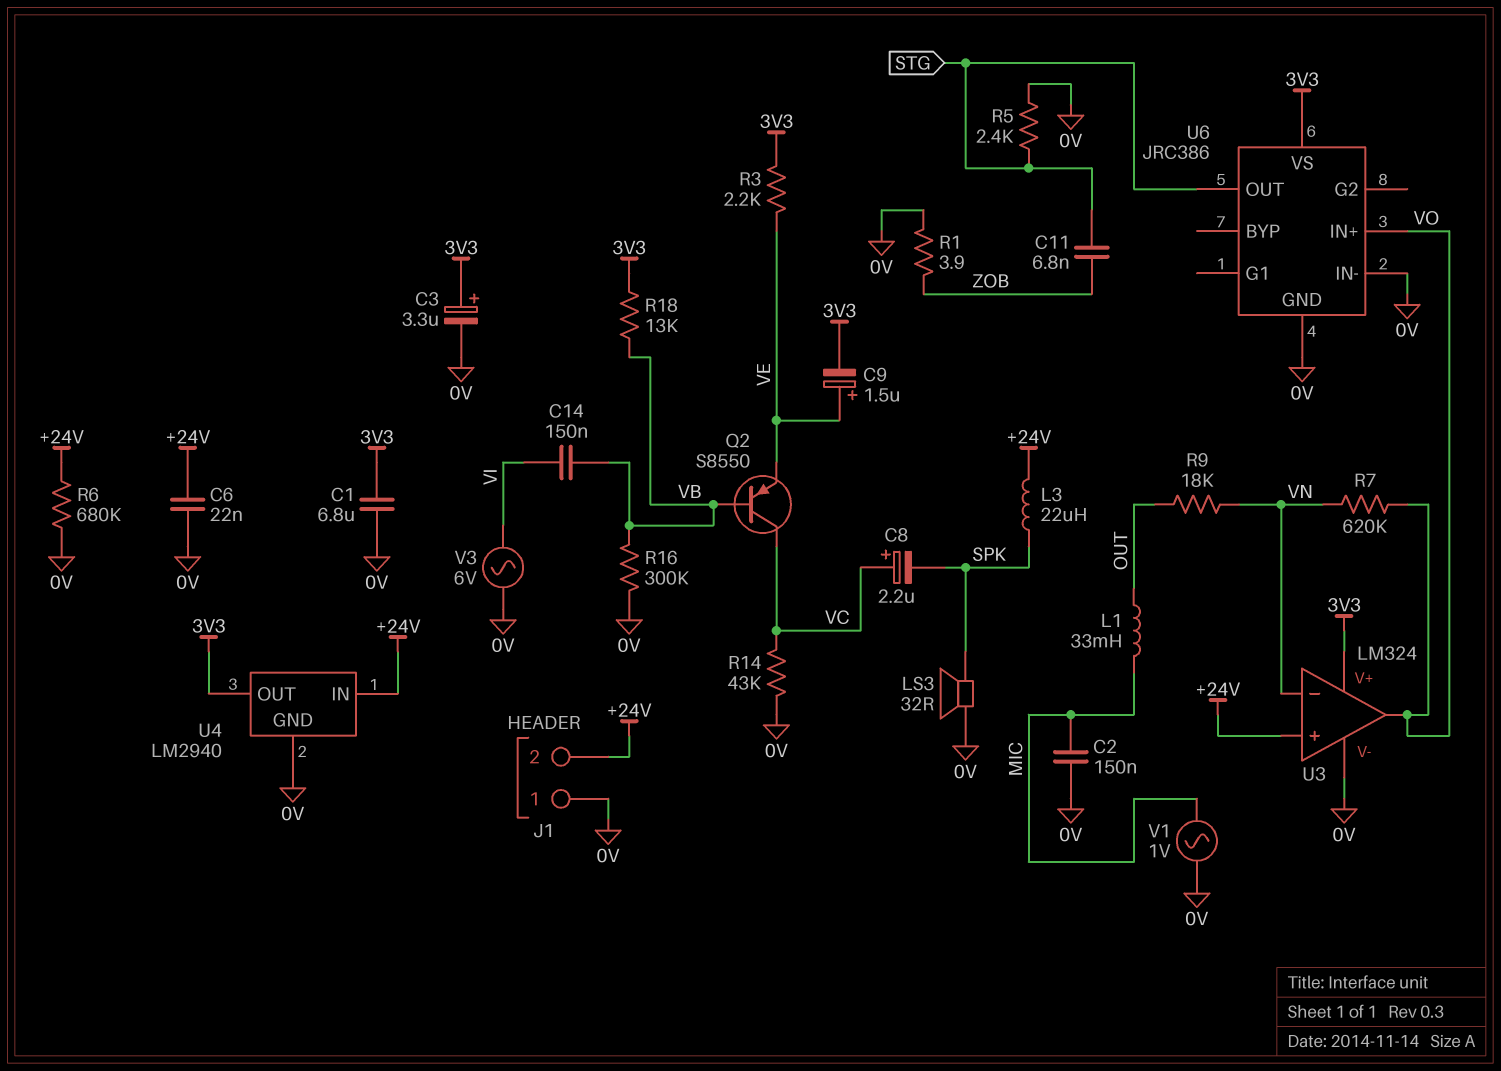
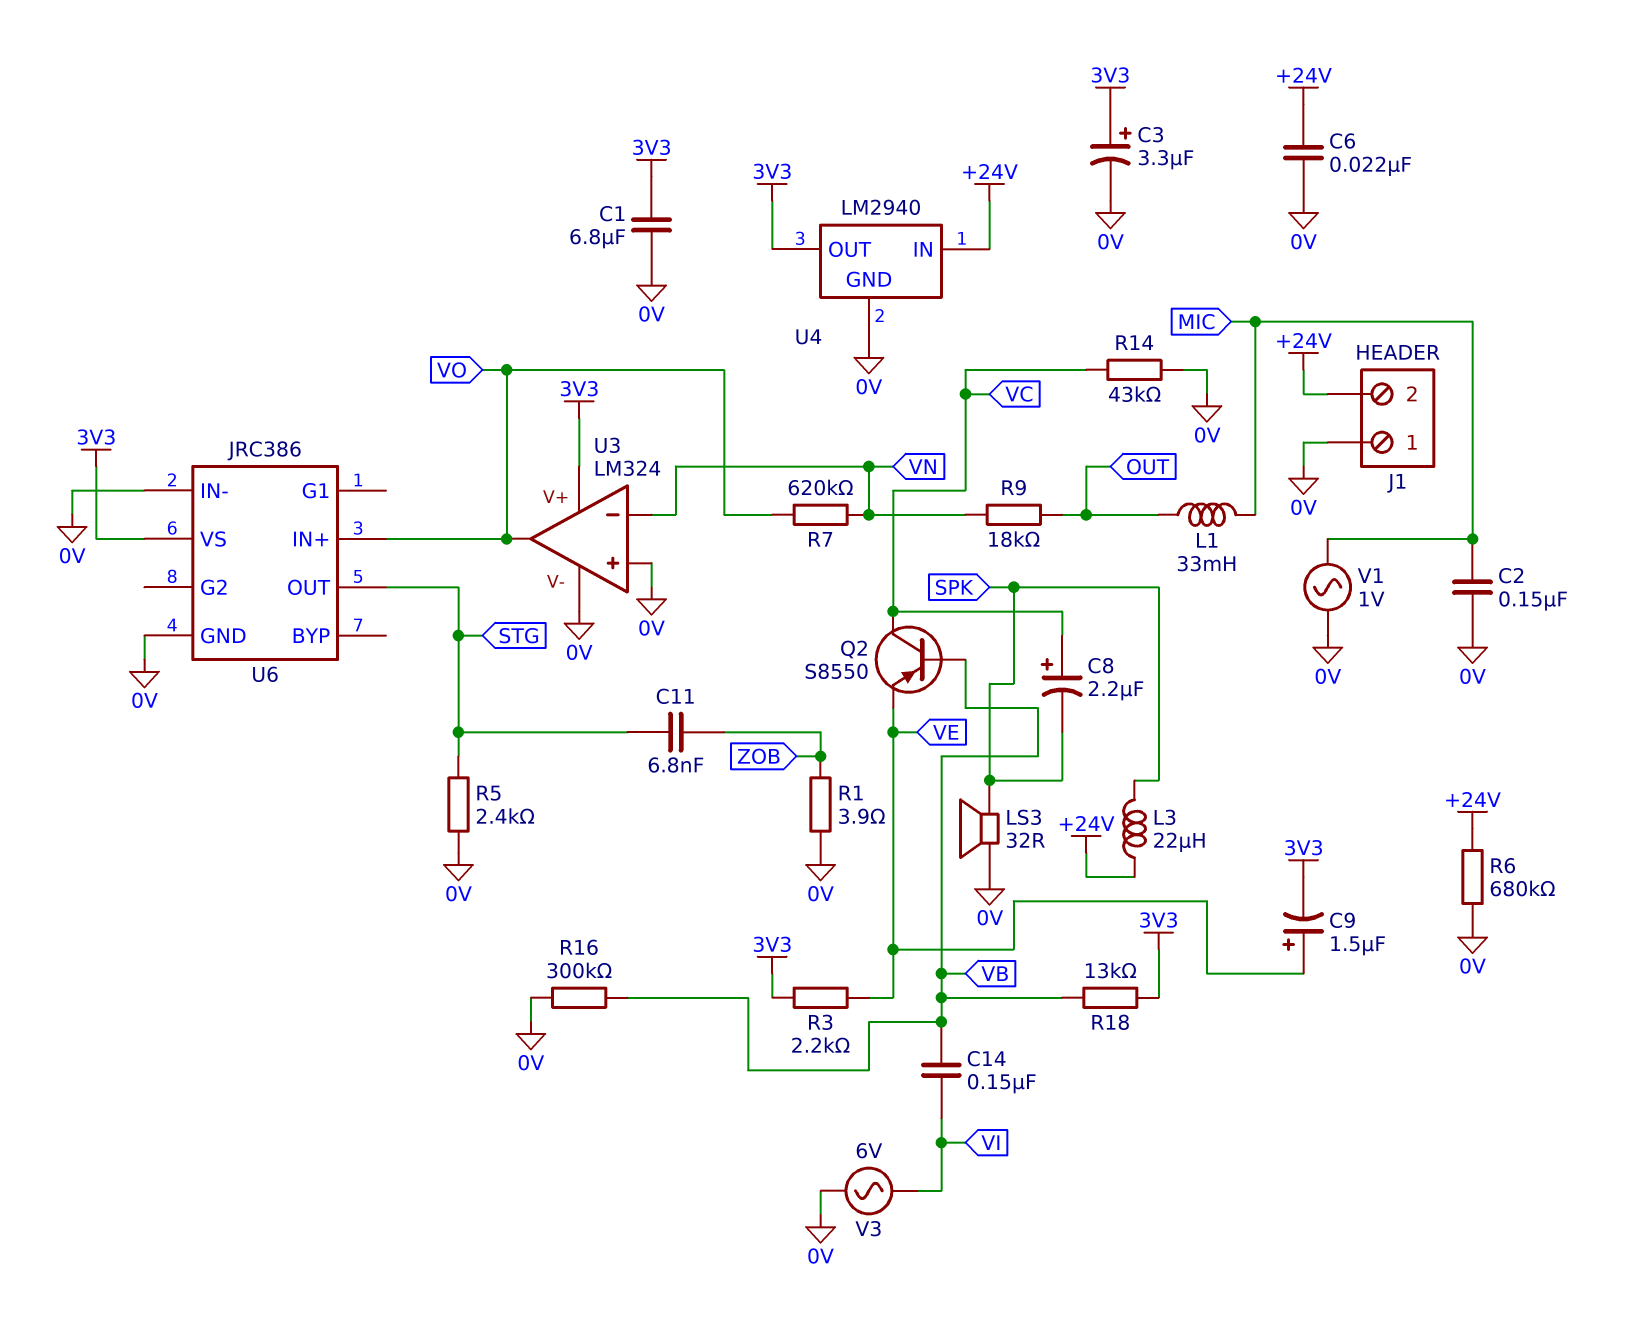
U3 pin in+: +24V -> 0V

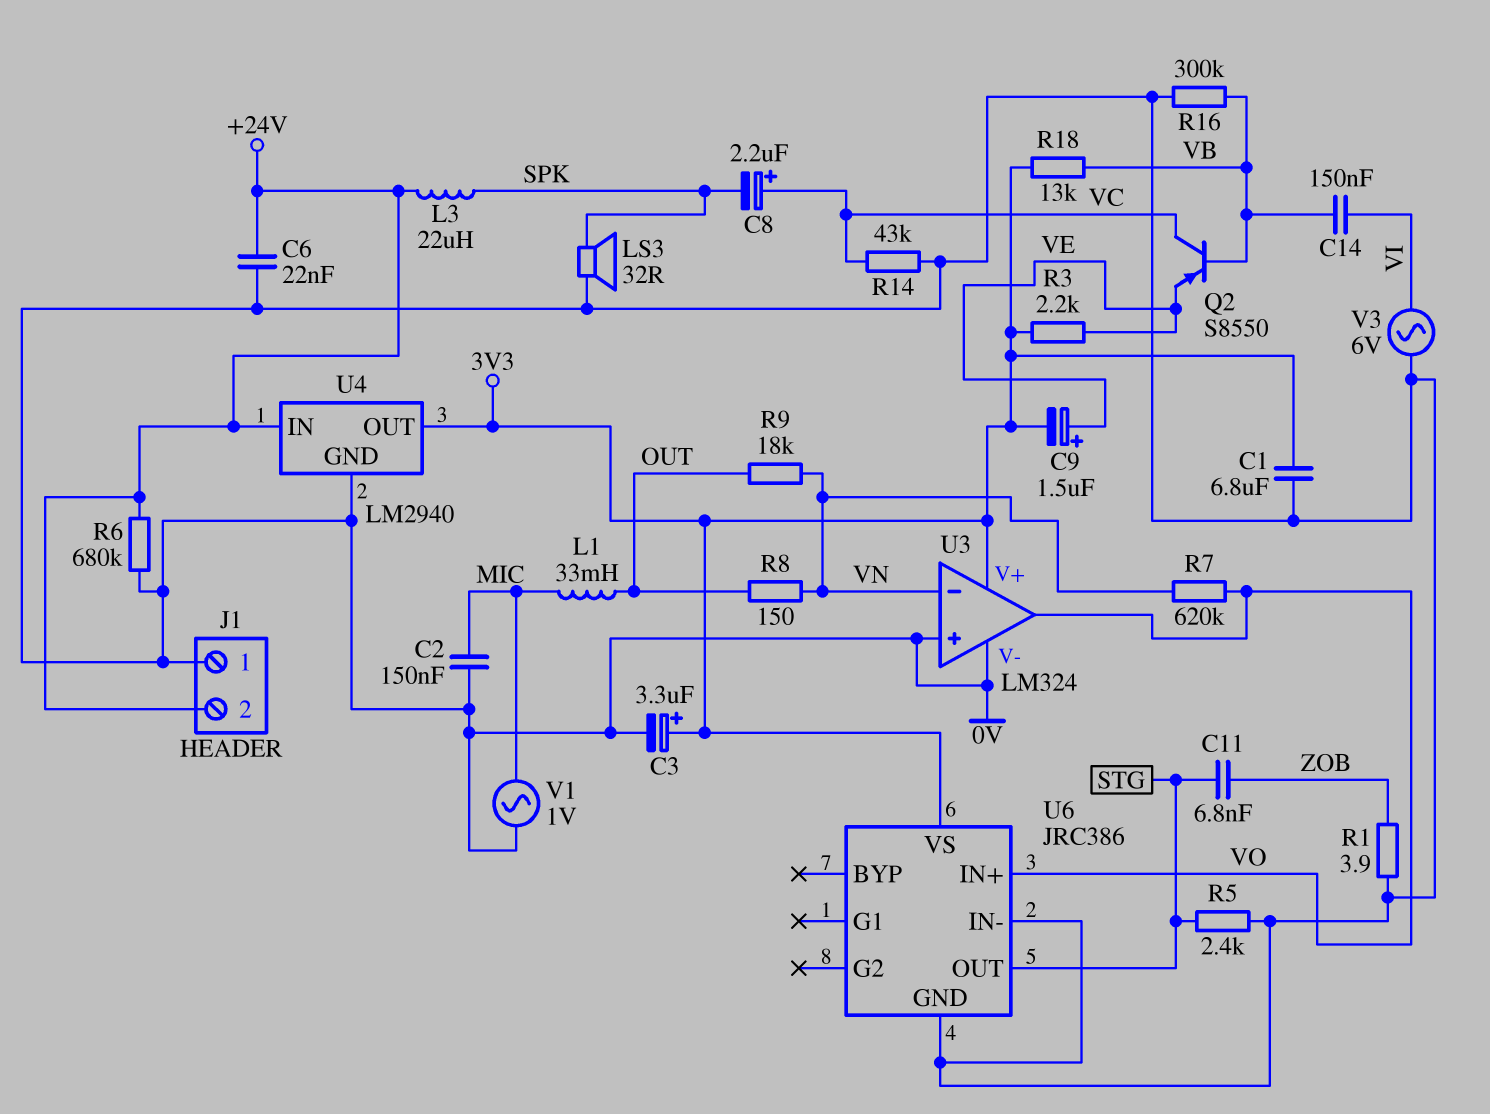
R8: none -> 150 (OUT, VN)

